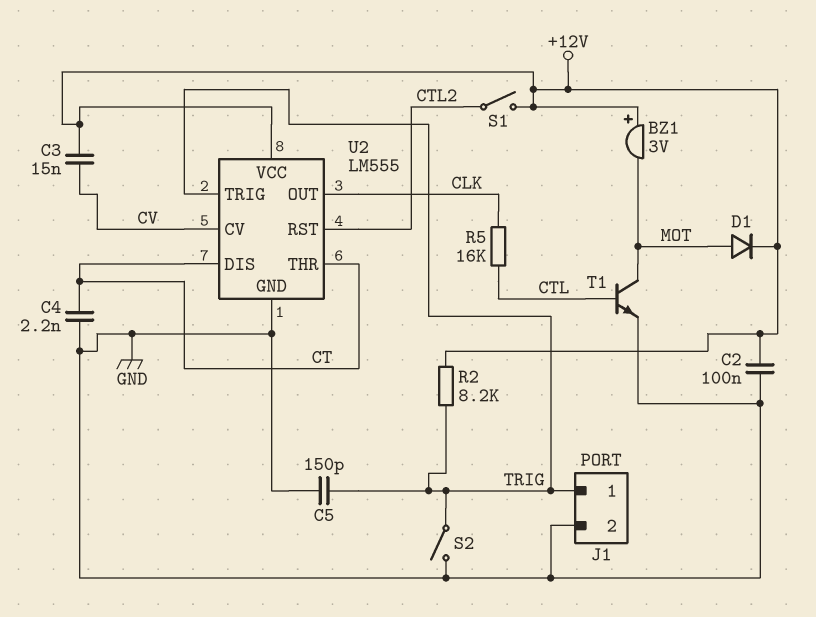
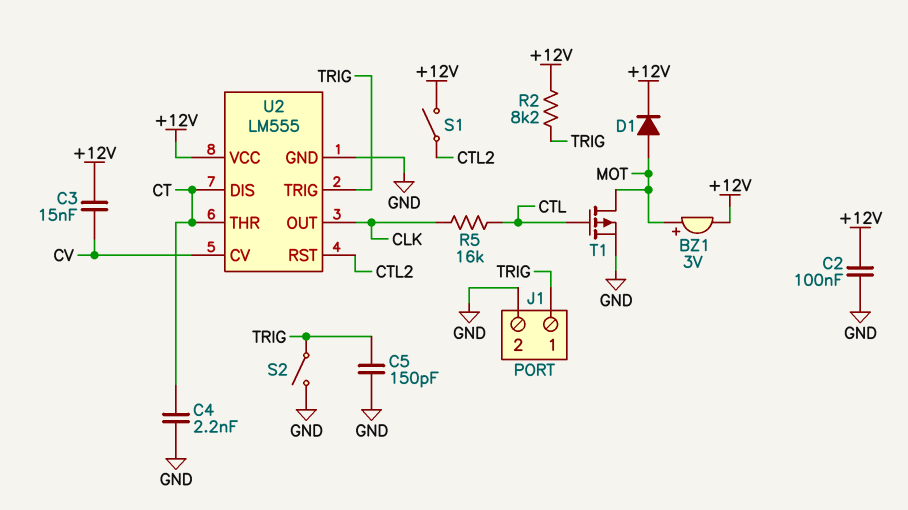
BZ1: buzzer 3V (plus +12V, minus MOT) -> buzzer 3V (plus MOT, minus +12V)
T1: NPN (B CTL, C MOT, E GND) -> PMOS (G CTL, D MOT, S GND)

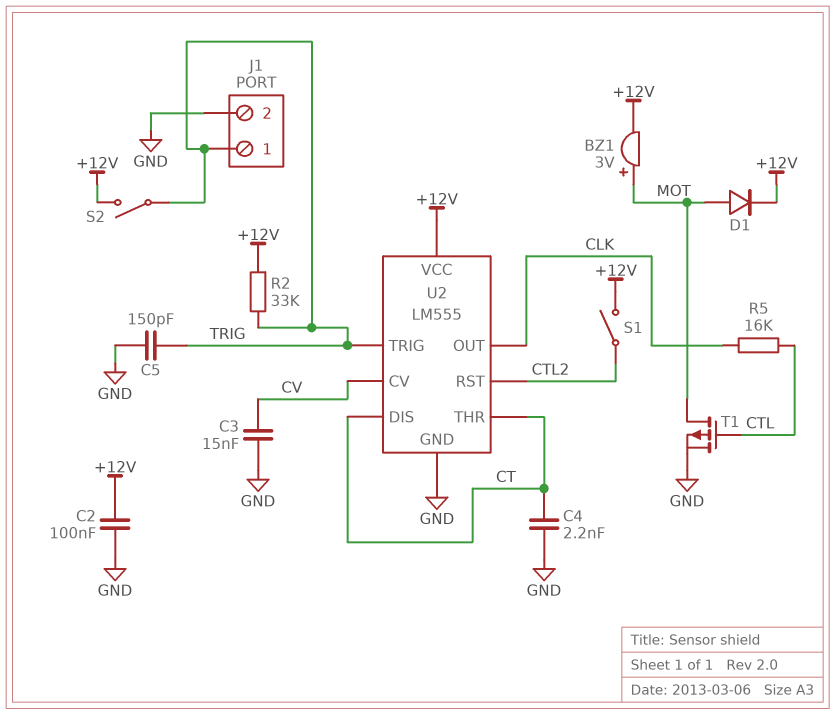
C3: 15nF (+12V, CV) -> 15nF (CV, GND)
R2: 8.2k (+12V, TRIG) -> 33k (+12V, TRIG)
S2: switch (GND, TRIG) -> switch (+12V, TRIG)

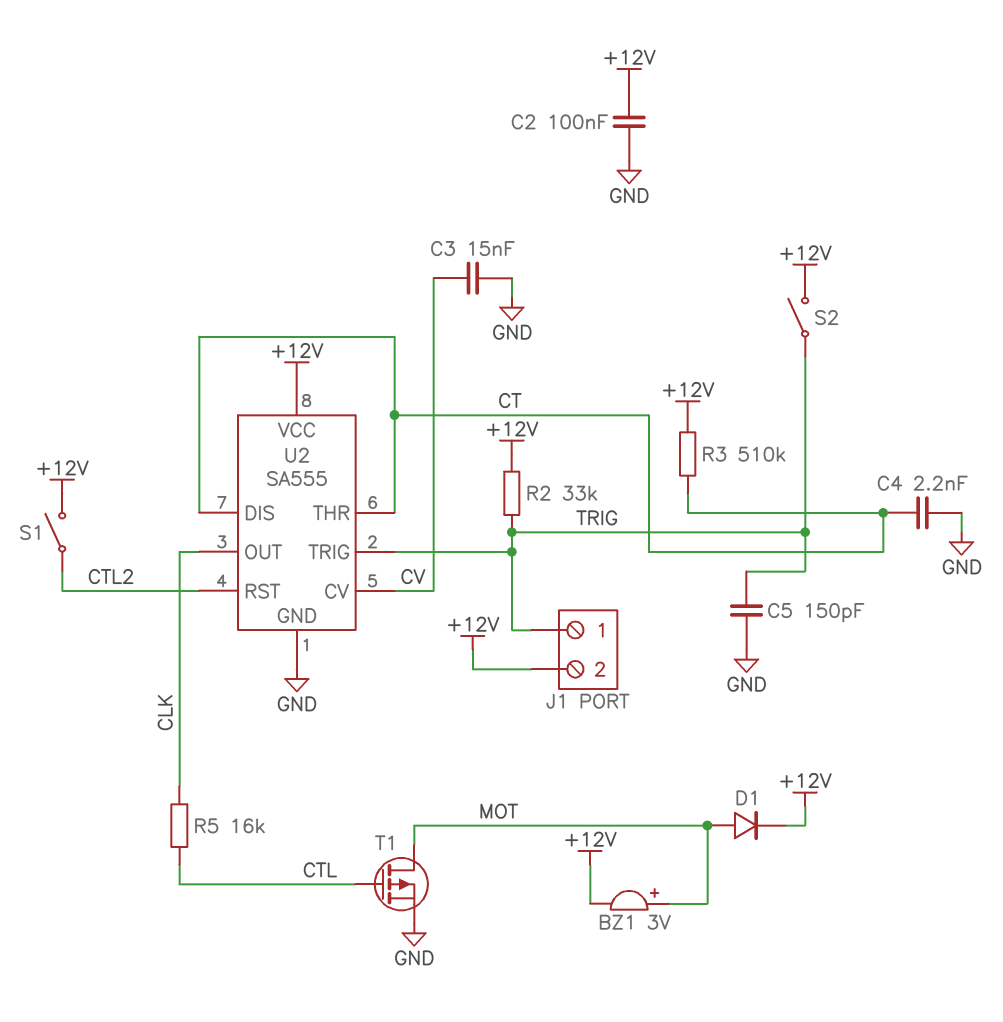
J1 pin 2: GND -> +12V
R3: none -> 510k (+12V, CT)
U2: LM555 -> SA555

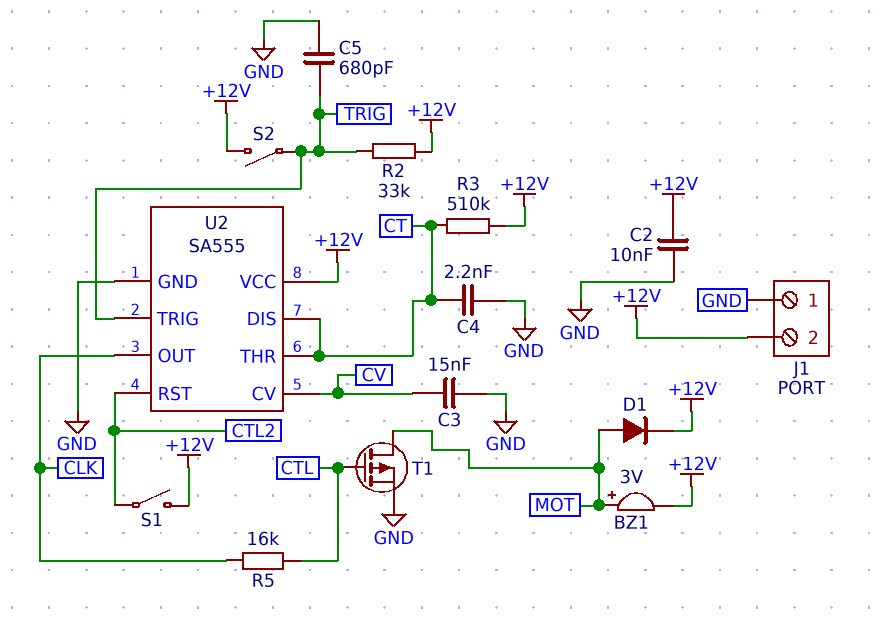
C2: 100nF (+12V, GND) -> 10nF (+12V, GND)
C5: 150pF (GND, TRIG) -> 680pF (GND, TRIG)
J1 pin 1: TRIG -> GND

